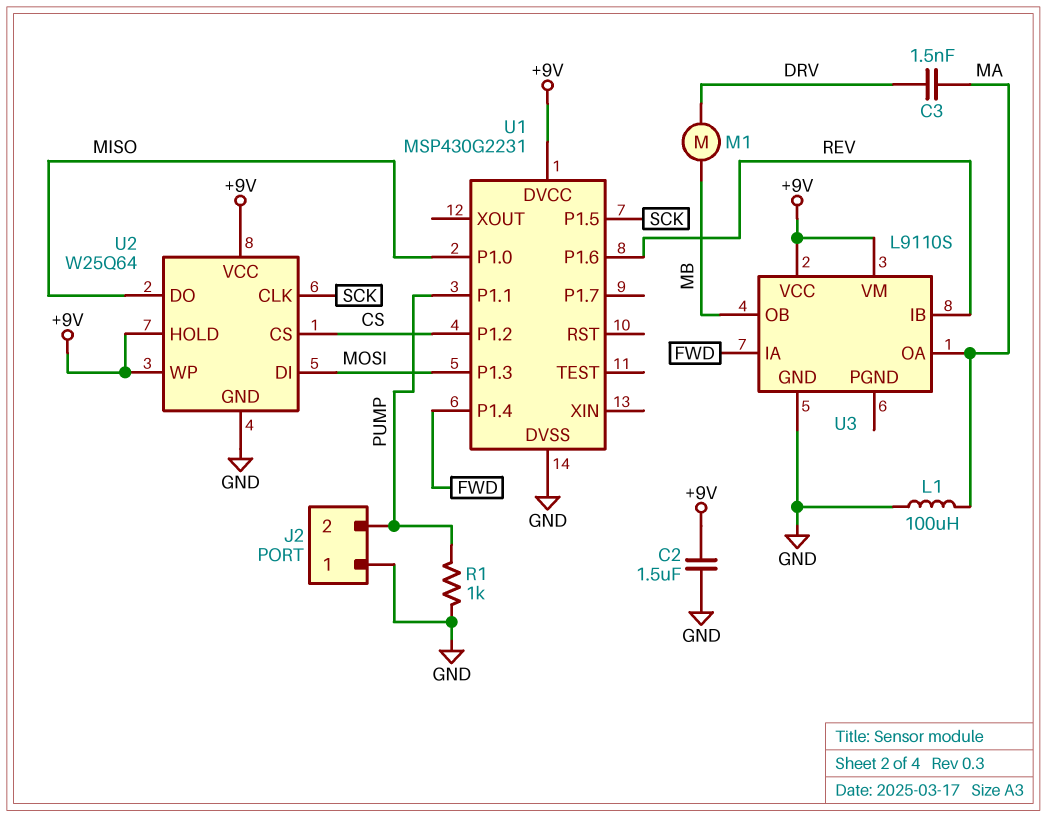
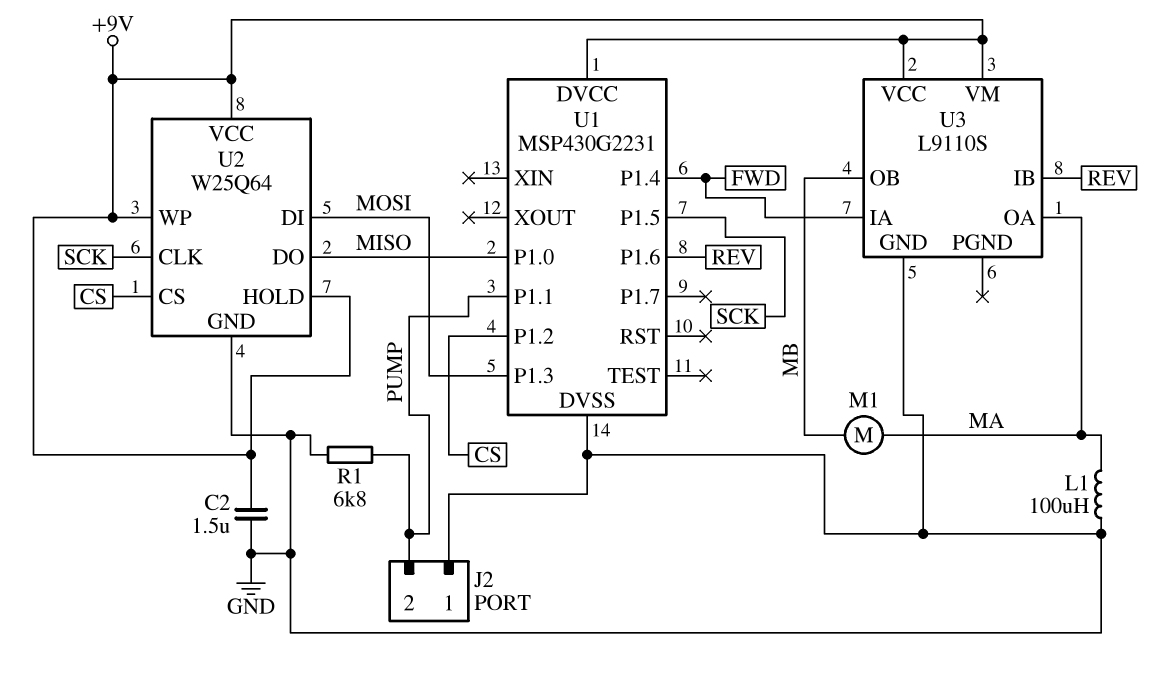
C3: 1.5nF (DRV, MA) -> none
M1: motor (DRV, MB) -> motor (MA, MB)
R1: 1k (GND, PUMP) -> 6.8k (GND, PUMP)

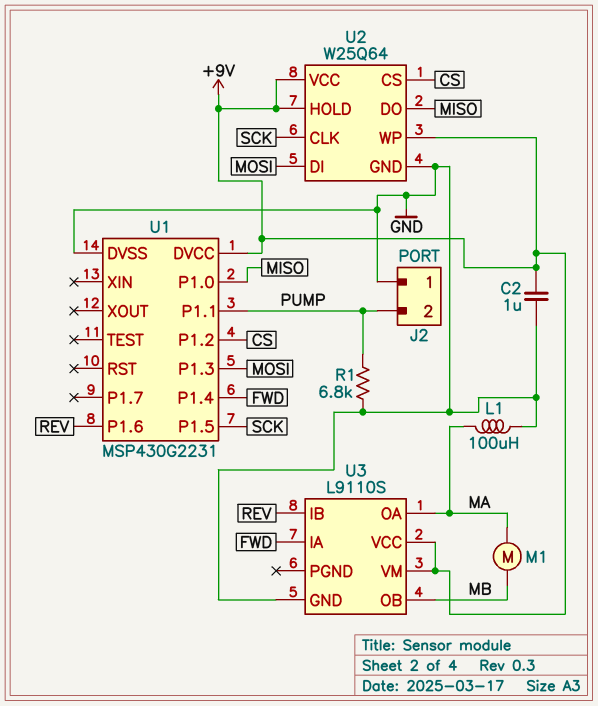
C2: 1.5uF (+9V, GND) -> 1uF (+9V, GND)

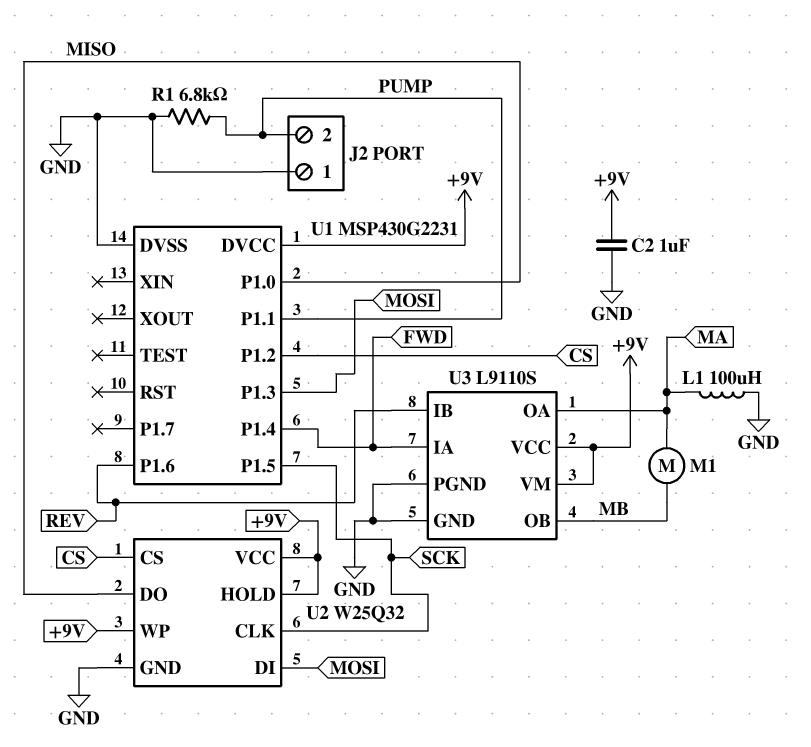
U2: W25Q64 -> W25Q32
U3 pin PGND: none -> GND

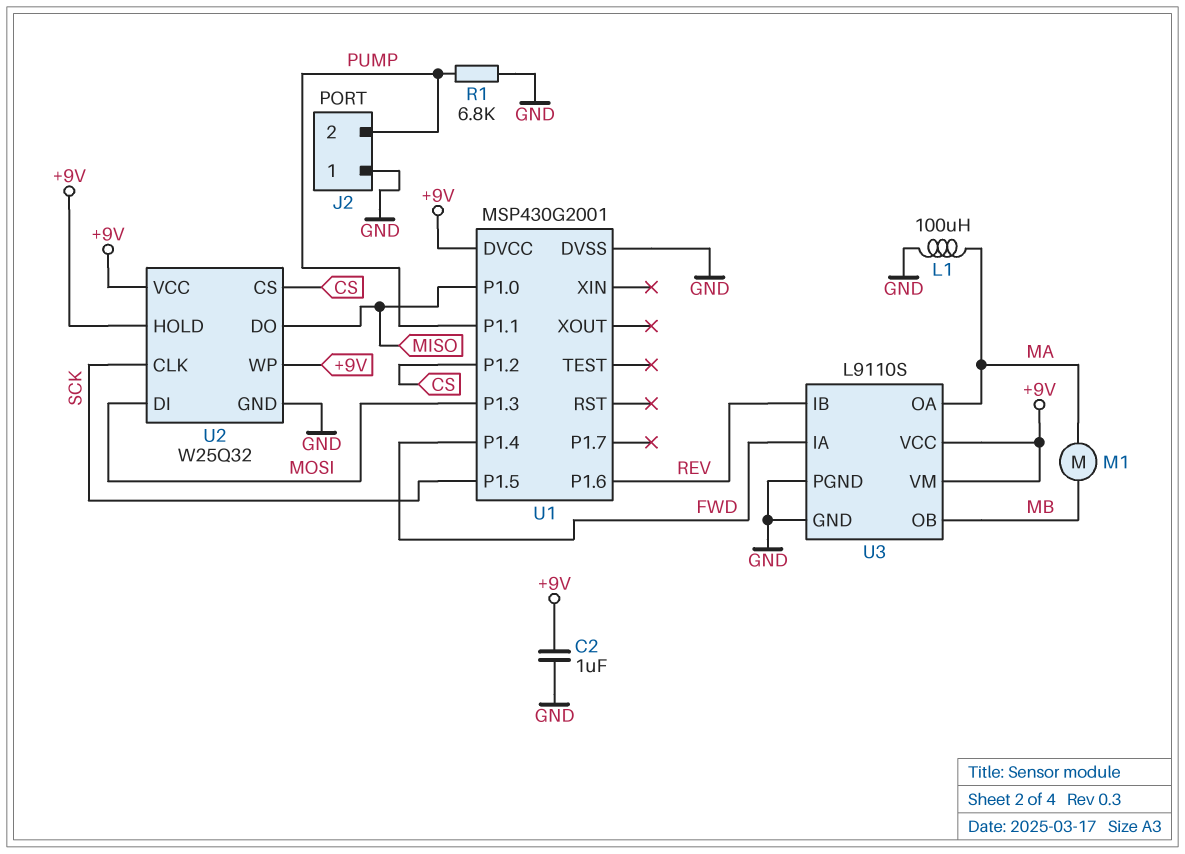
U1: MSP430G2231 -> MSP430G2001

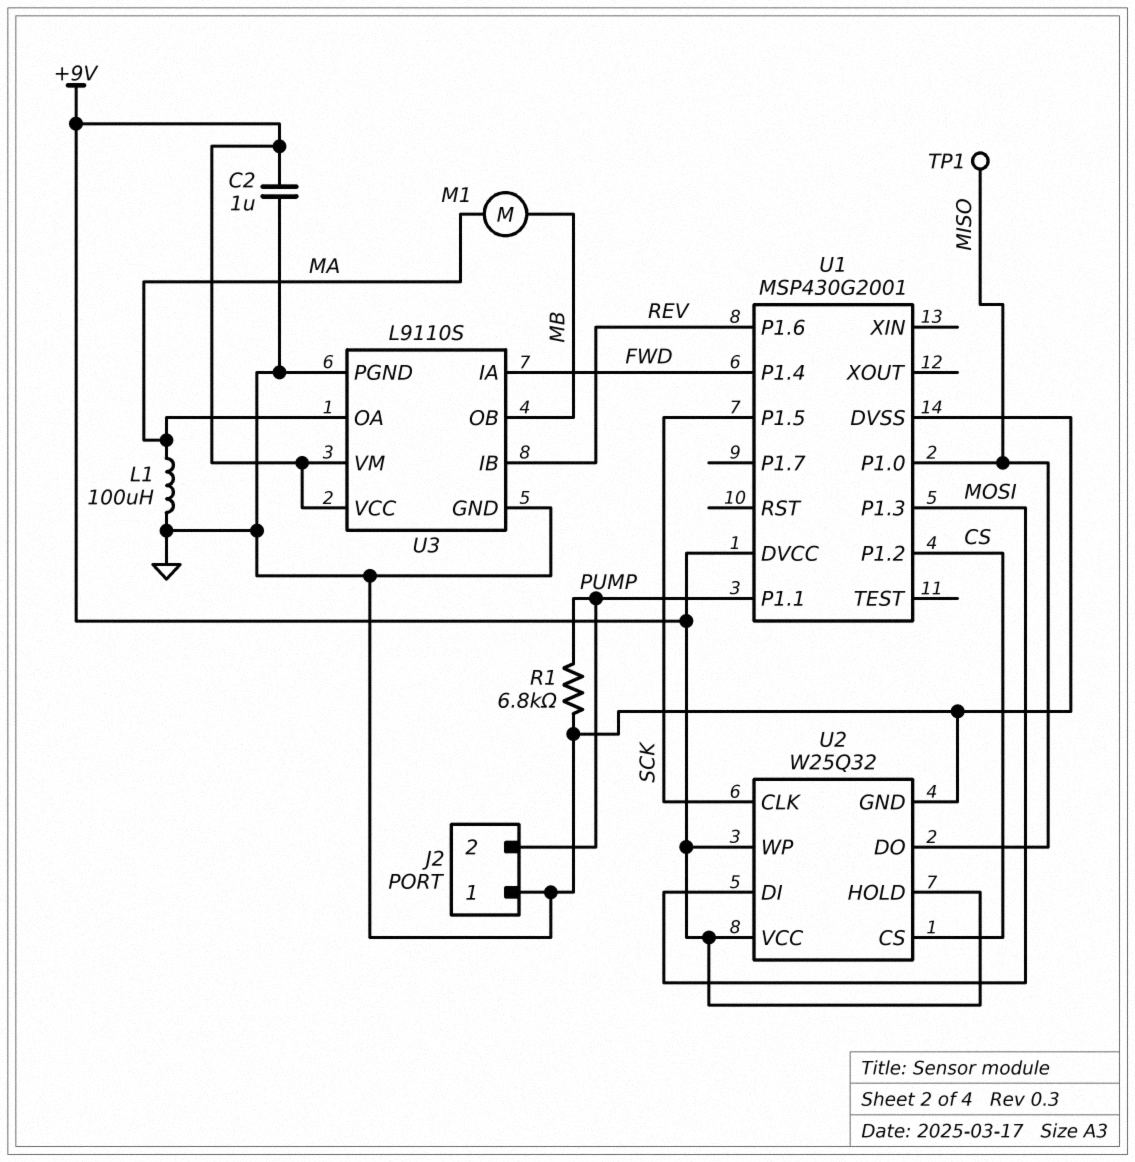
TP1: none -> test point (MISO)

